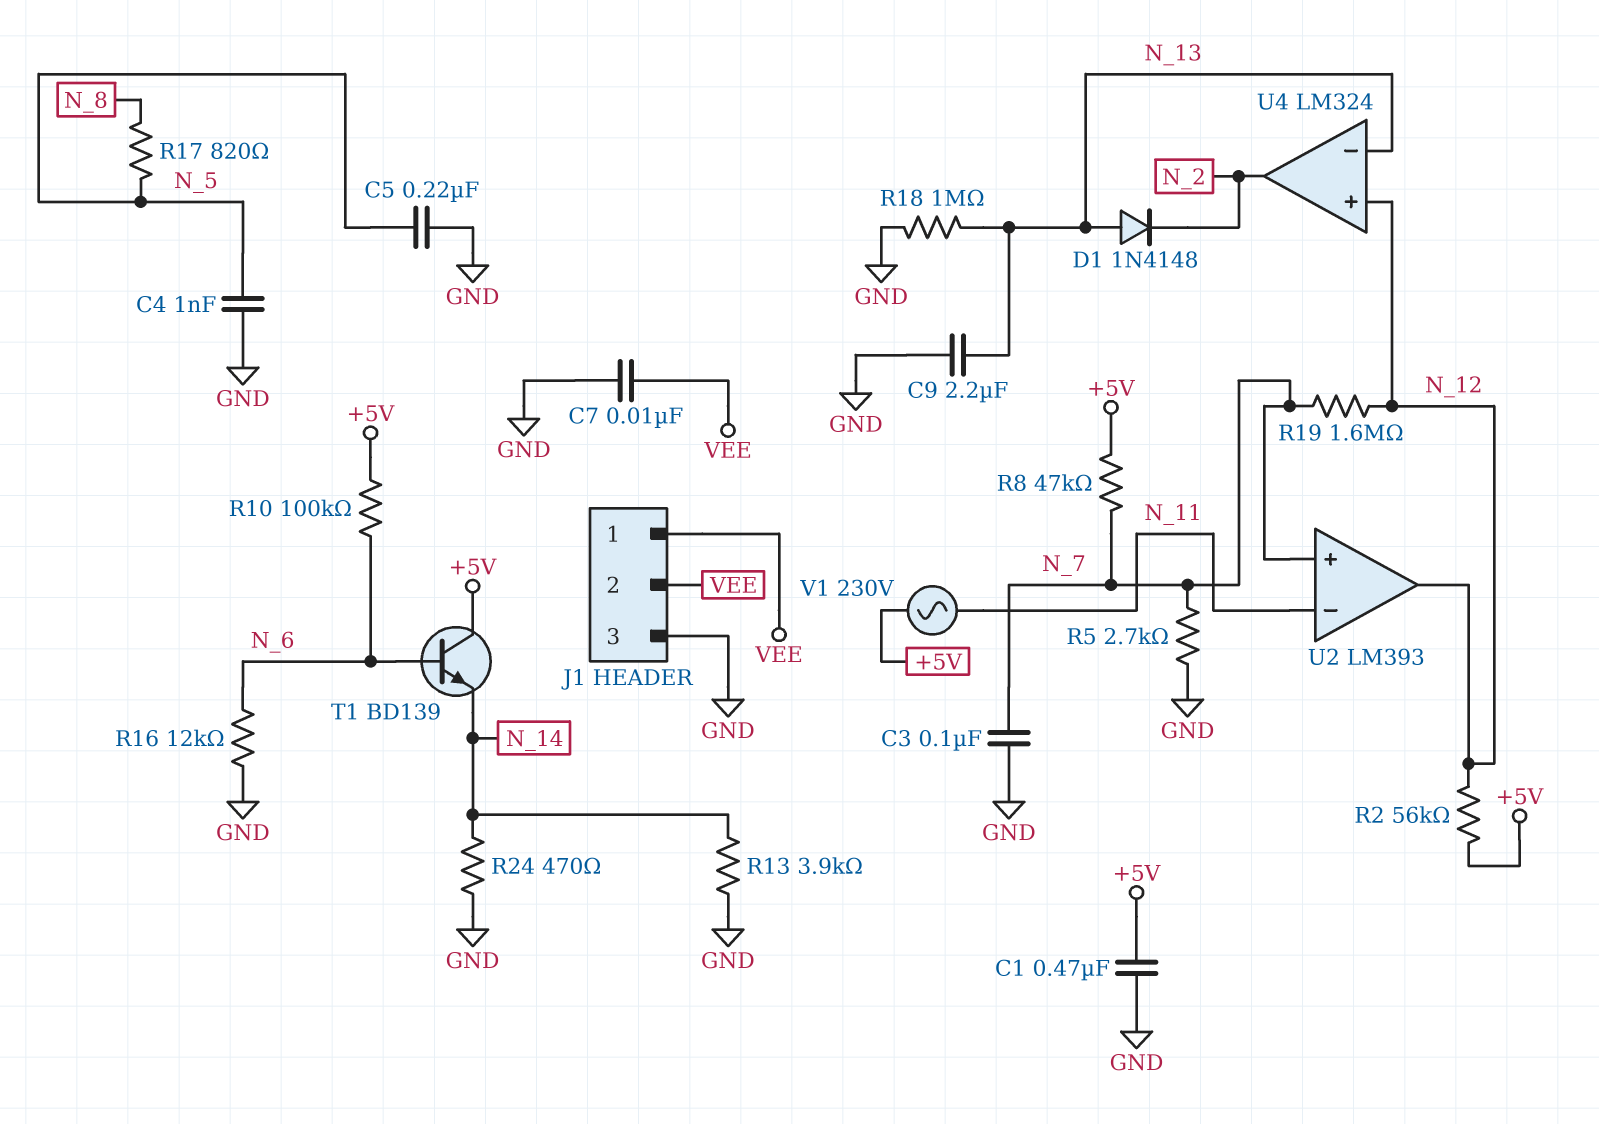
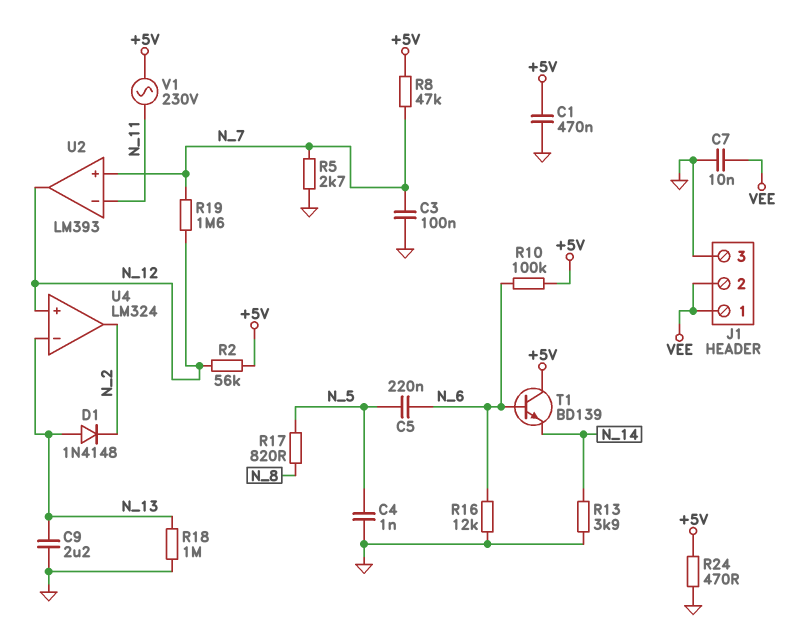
C5: 220nF (GND, N_5) -> 220nF (N_5, N_6)
R24: 470 (GND, N_14) -> 470 (+5V, GND)

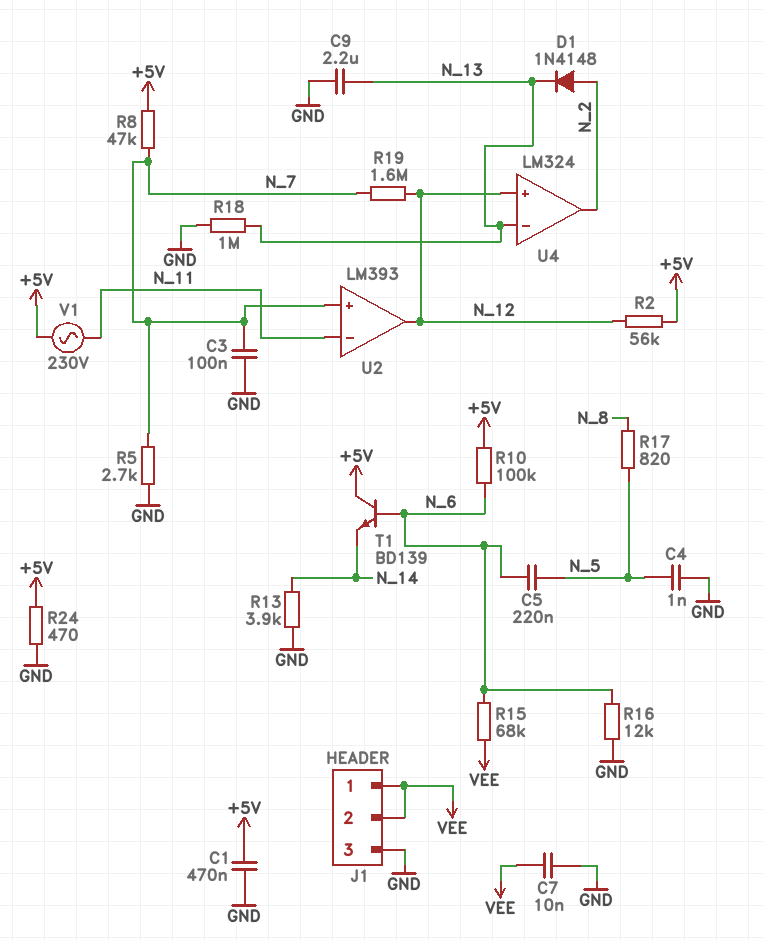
D1: diode 1N4148 (A N_13, K N_2) -> diode 1N4148 (A N_2, K N_13)
R15: none -> 68k (N_6, VEE)

